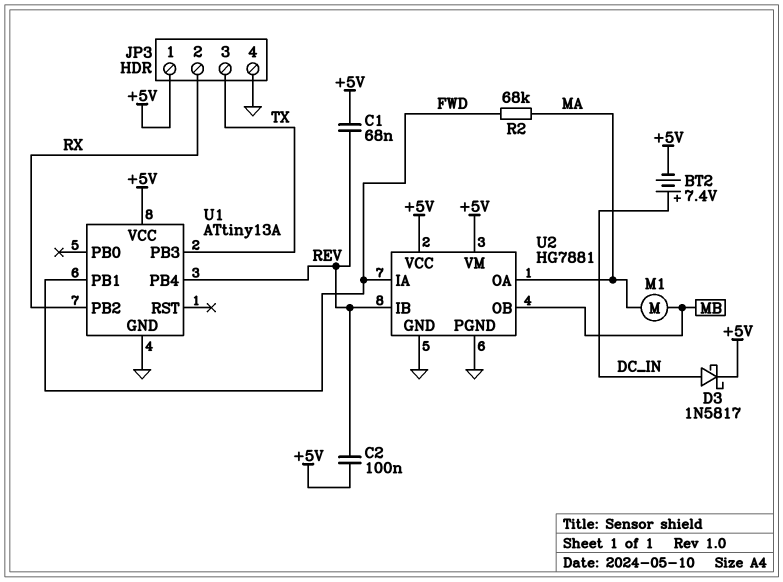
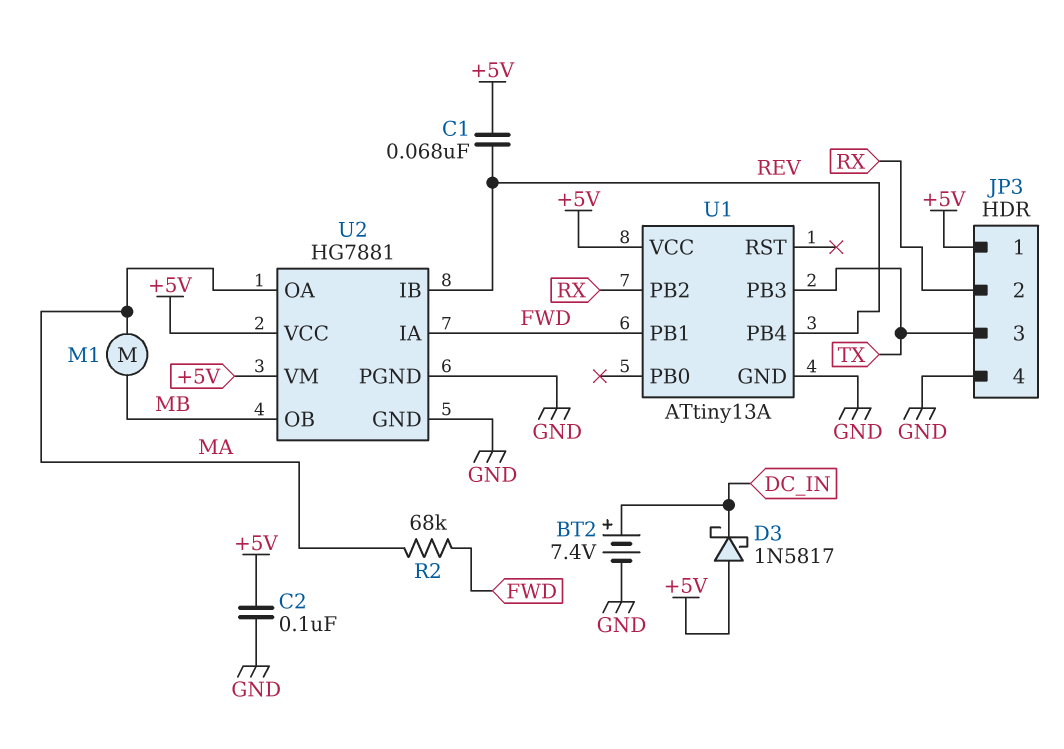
BT2: 7.4V (plus DC_IN, minus +5V) -> 7.4V (plus DC_IN, minus GND)
C2: 100nF (+5V, REV) -> 100nF (+5V, GND)
D3: schottky 1N5817 (A DC_IN, K +5V) -> schottky 1N5817 (A +5V, K DC_IN)

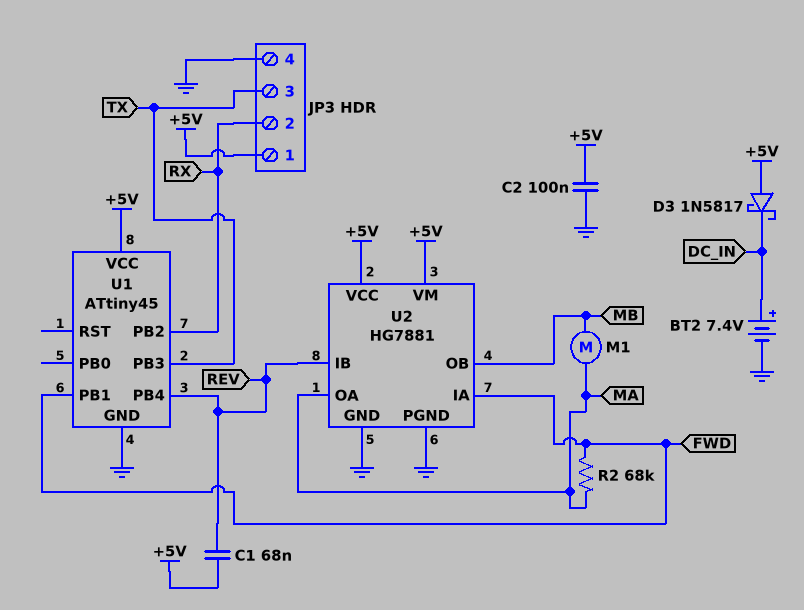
U1: ATtiny13A -> ATtiny45

